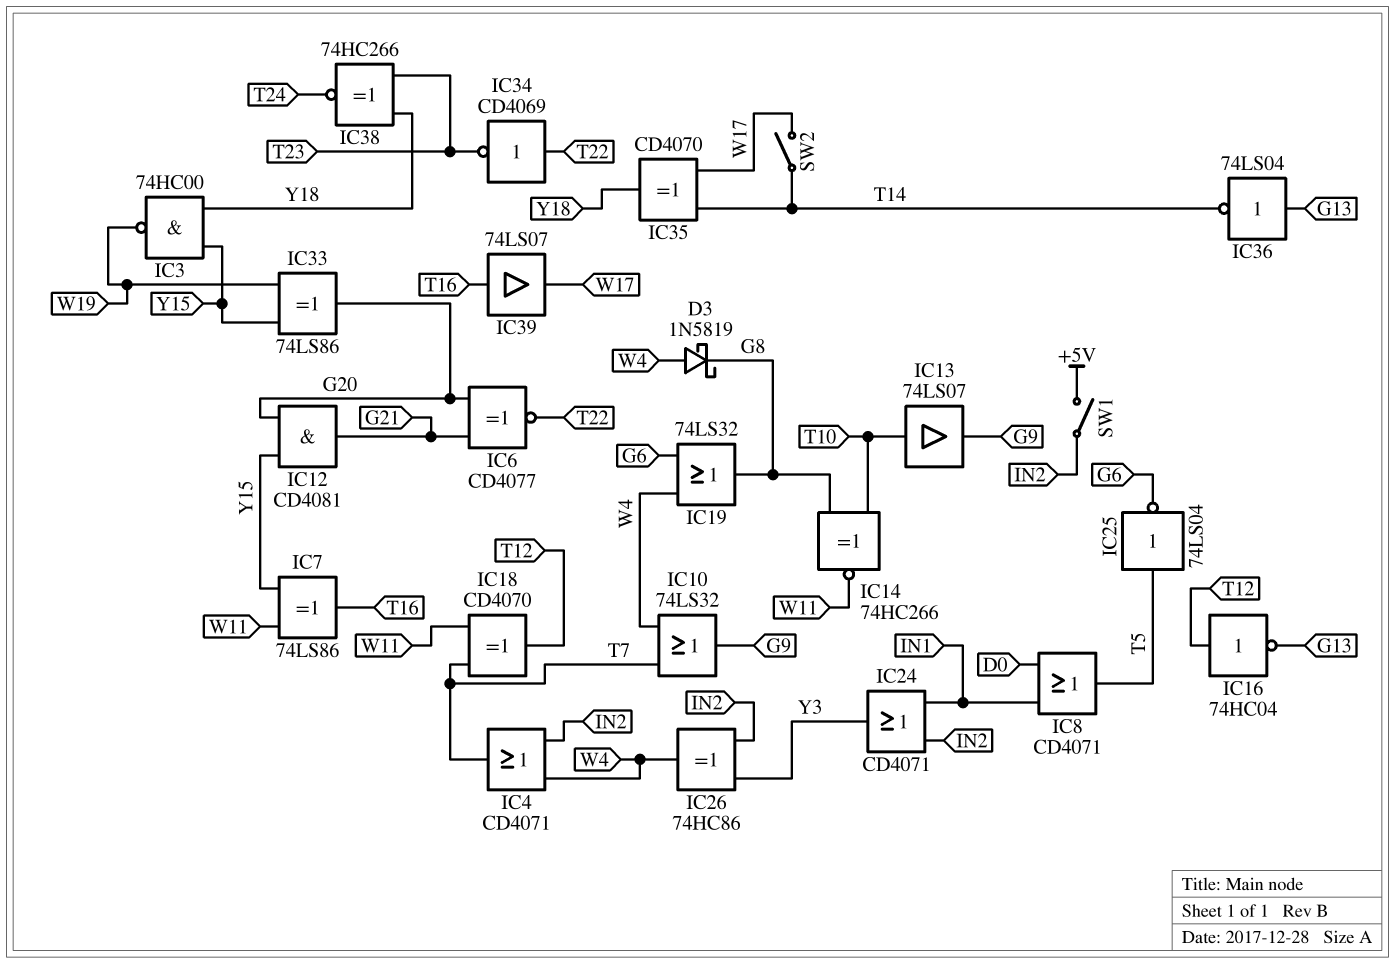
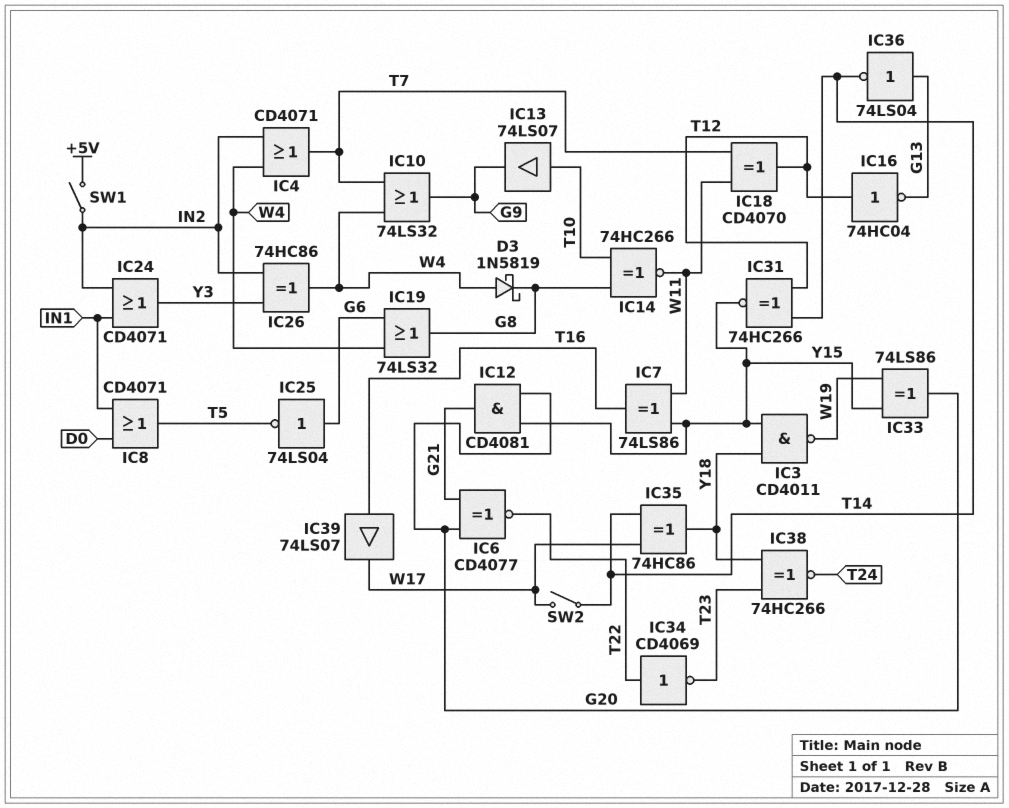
IC3: NAND 74HC00 (in Y15, in Y18, out W19) -> NAND CD4011 (in Y15, in Y18, out W19)
IC25: NOT 74LS04 (in T5, out G6) -> NOT 74LS04 (in G6, out T5)
IC31: none -> XNOR 74HC266 (in T12, in T14, out Y15)
IC35: XOR CD4070 (in T14, in W17, out Y18) -> XOR 74HC86 (in T14, in W17, out Y18)

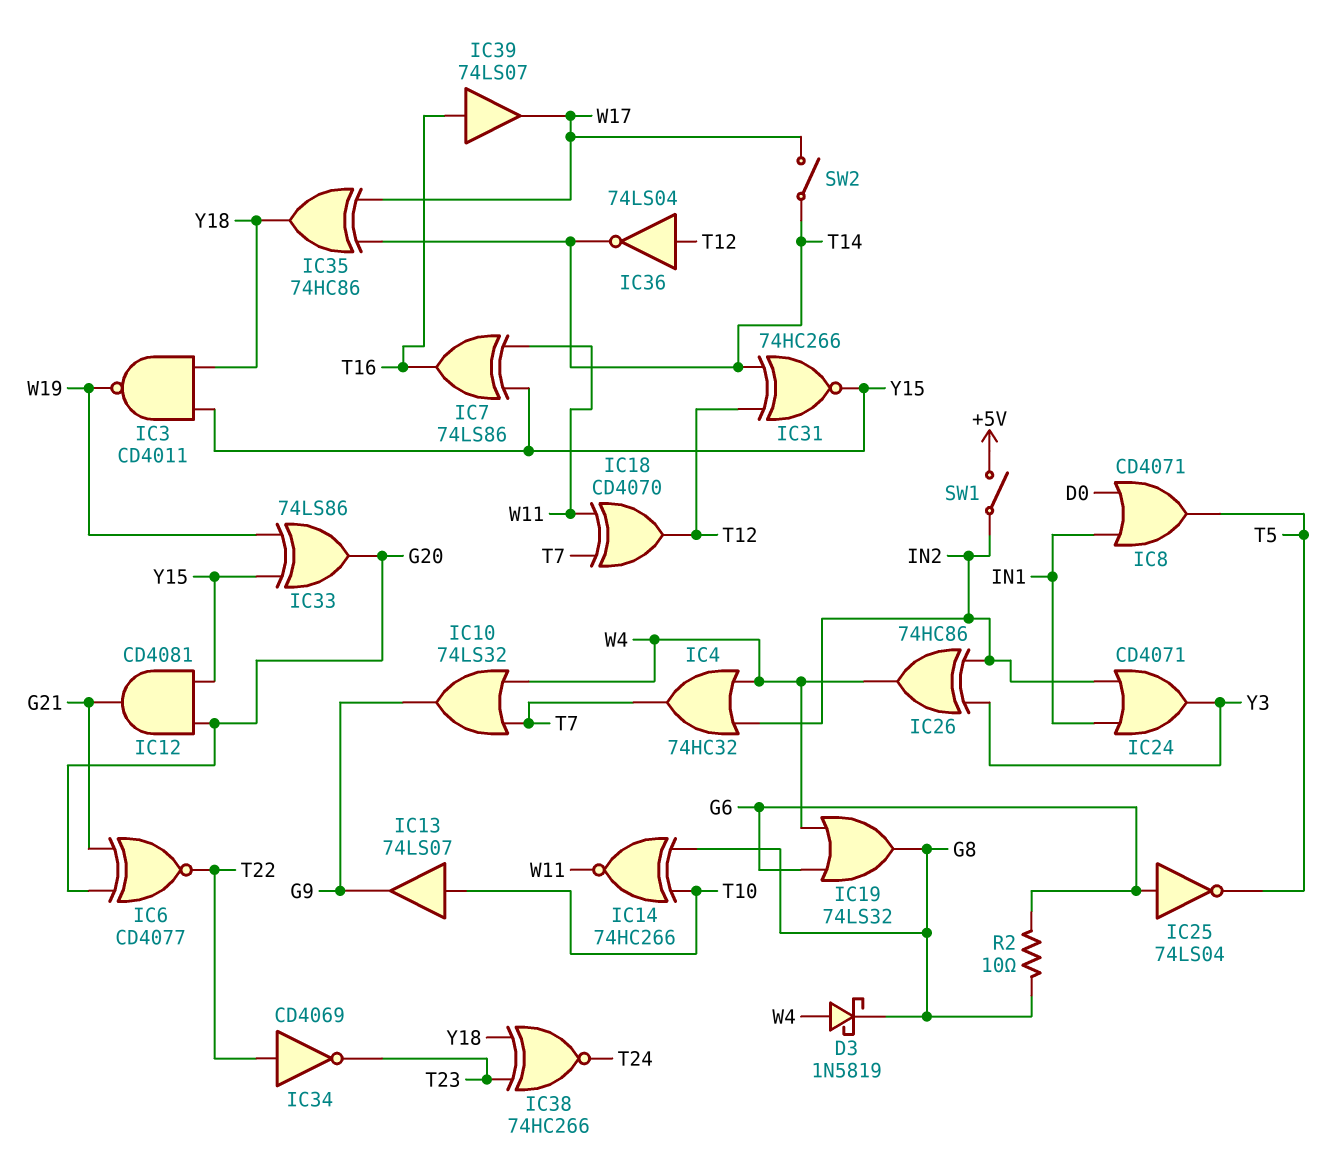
IC4: OR CD4071 (in IN2, in W4, out T7) -> OR 74HC32 (in IN2, in W4, out T7)
IC16: NOT 74HC04 (in T12, out G13) -> none
IC36: NOT 74LS04 (in G13, out T14) -> NOT 74LS04 (in T12, out T14)
R2: none -> 10 (G6, G8)

